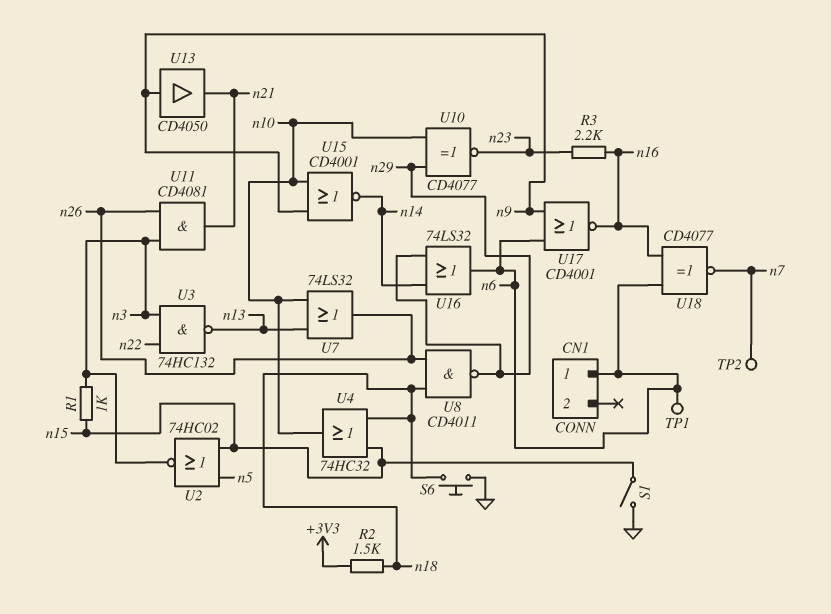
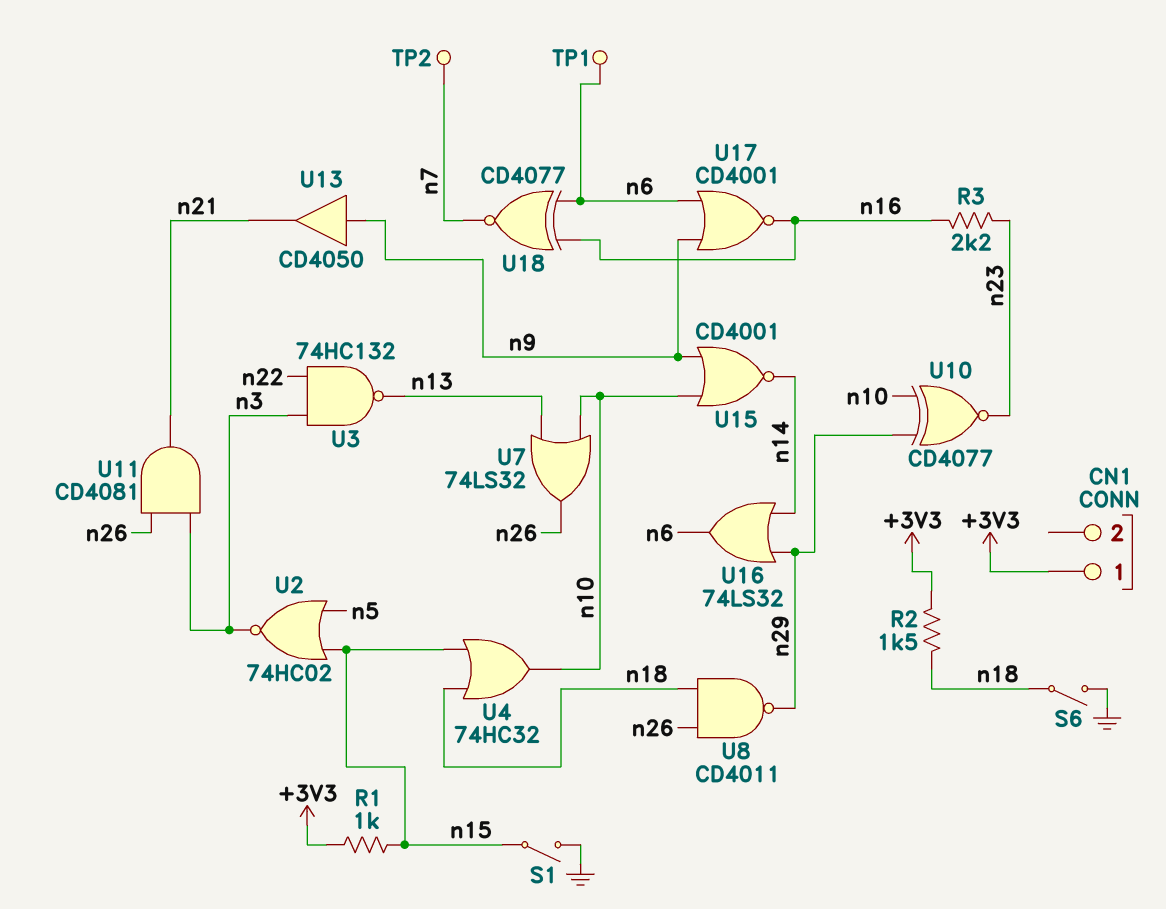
CN1 pin 1: n6 -> +3V3
R1: 1k (n3, n15) -> 1k (+3V3, n15)
S6: button (GND, n18) -> switch (GND, n18)

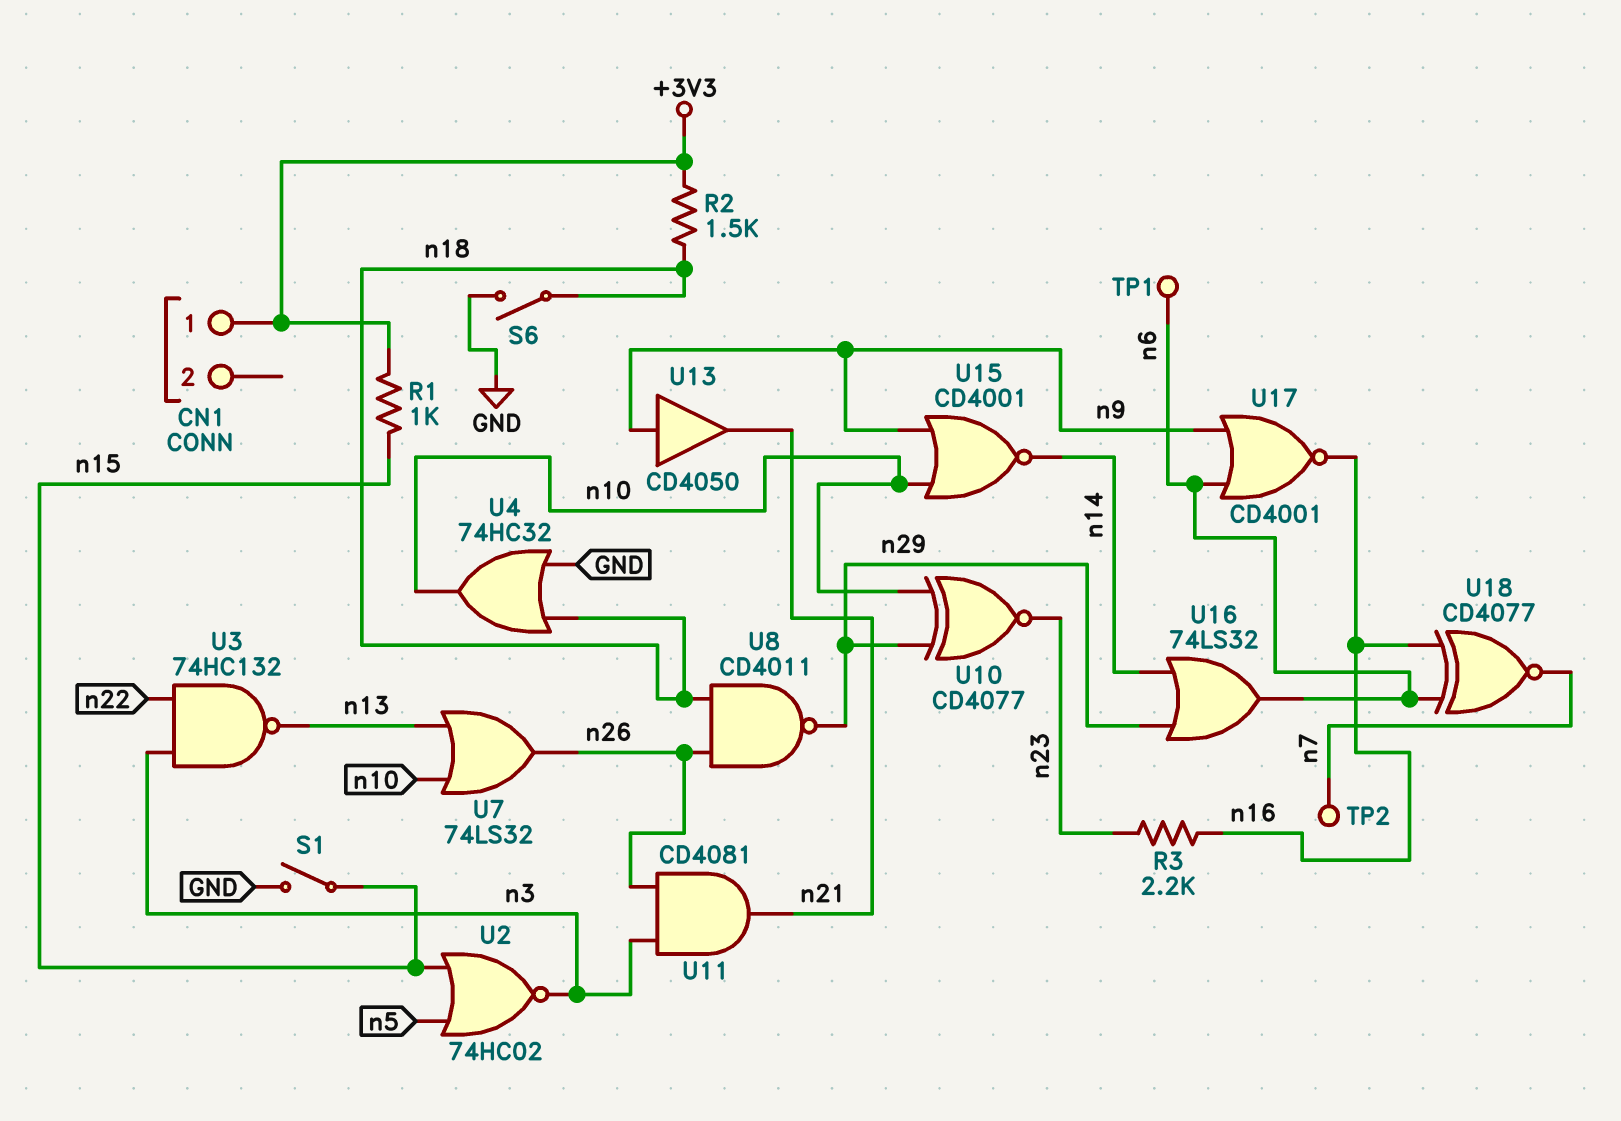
U4: OR 74HC32 (in n15, in n18, out n10) -> OR 74HC32 (in GND, in n18, out n10)

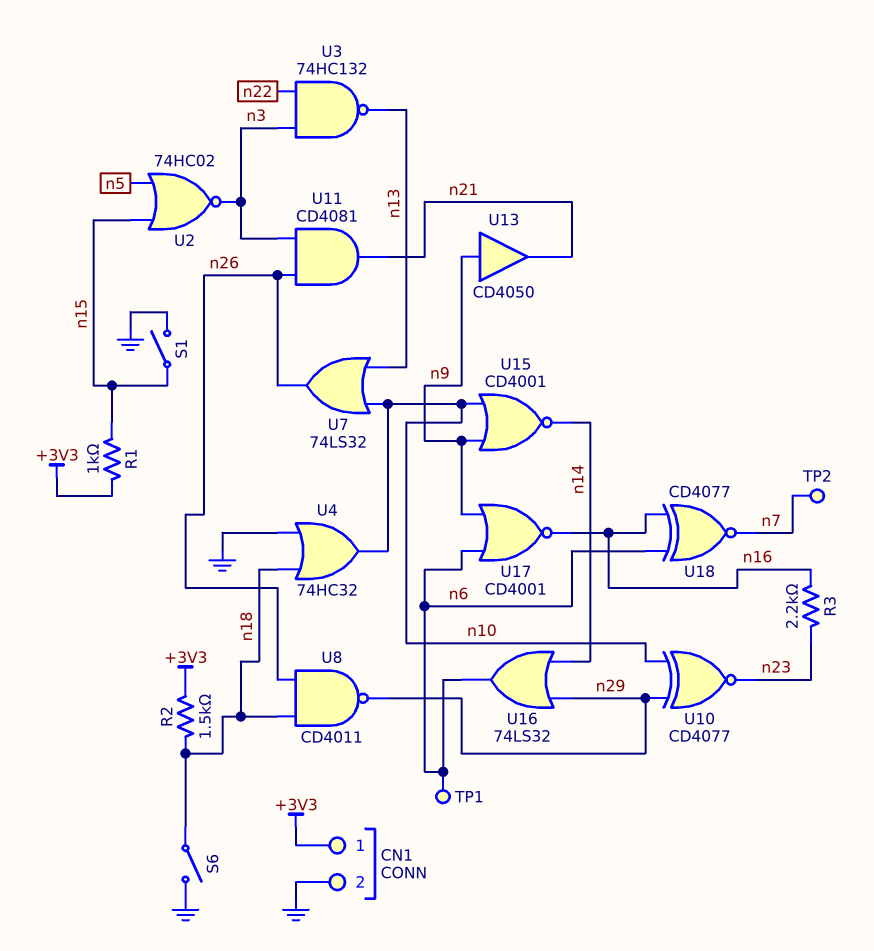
CN1 pin 2: none -> GND

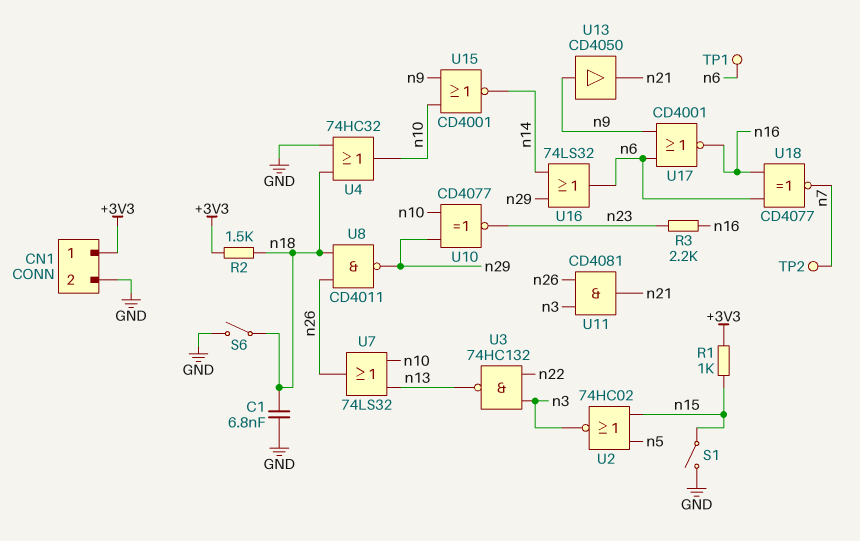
C1: none -> 6.8nF (GND, n18)

